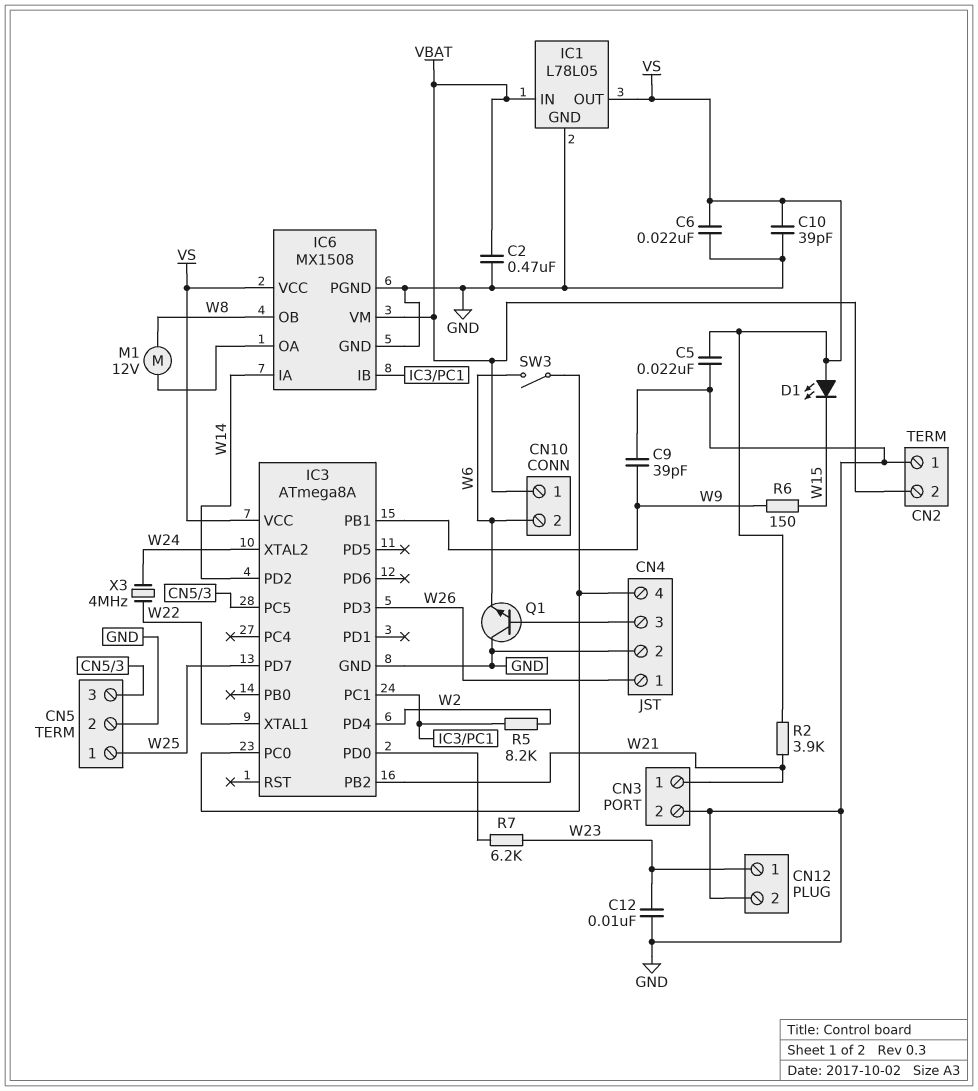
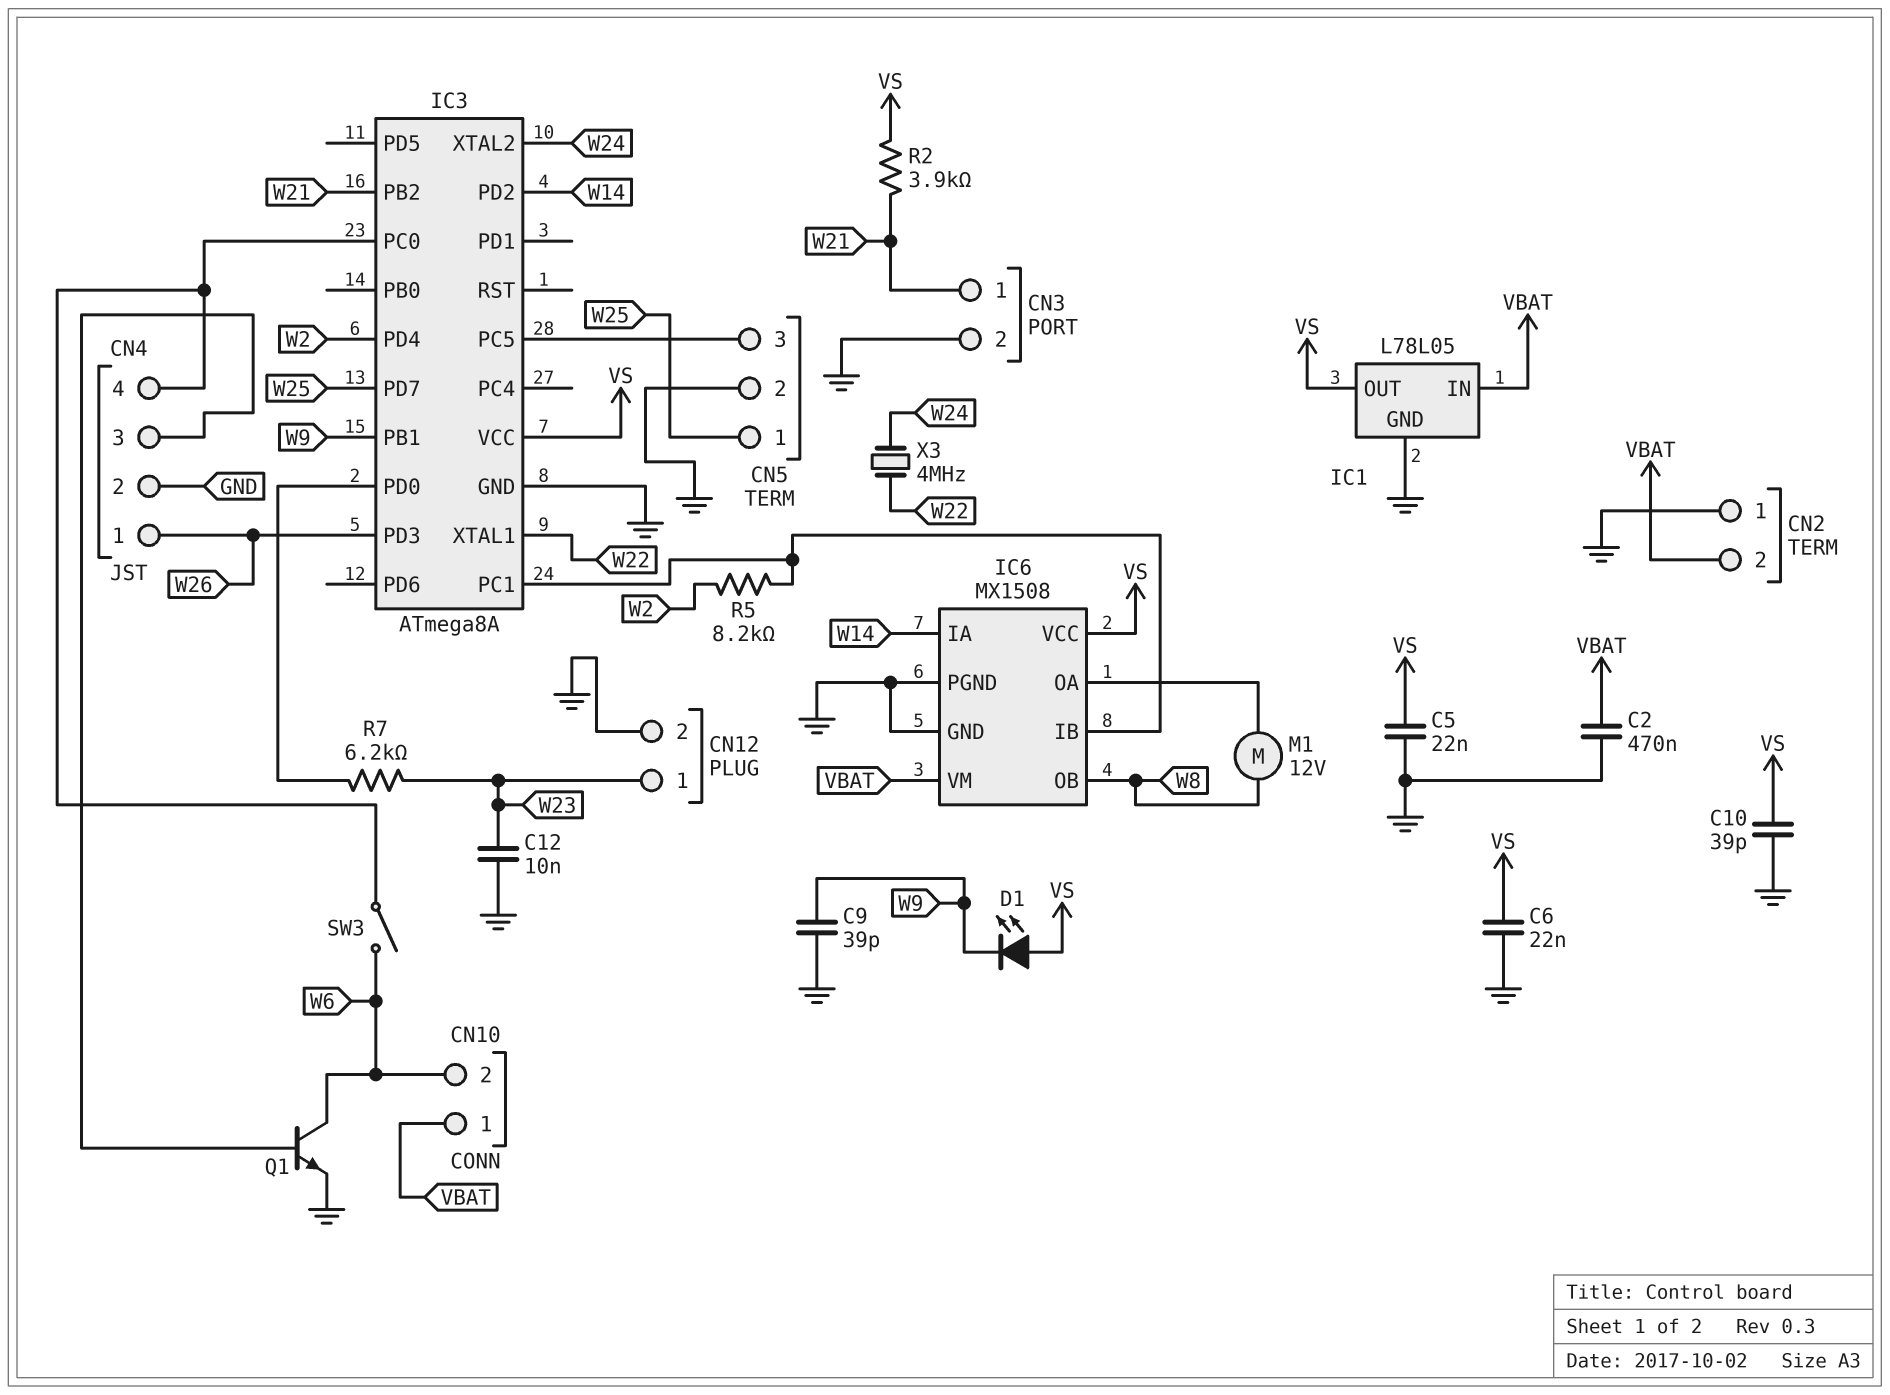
D1: LED (A VS, K W15) -> LED (A VS, K W9)
Q1: NPN (B CN4/3, C GND, E W6) -> NPN (B CN4/3, C W6, E GND)
R6: 150 (W9, W15) -> none

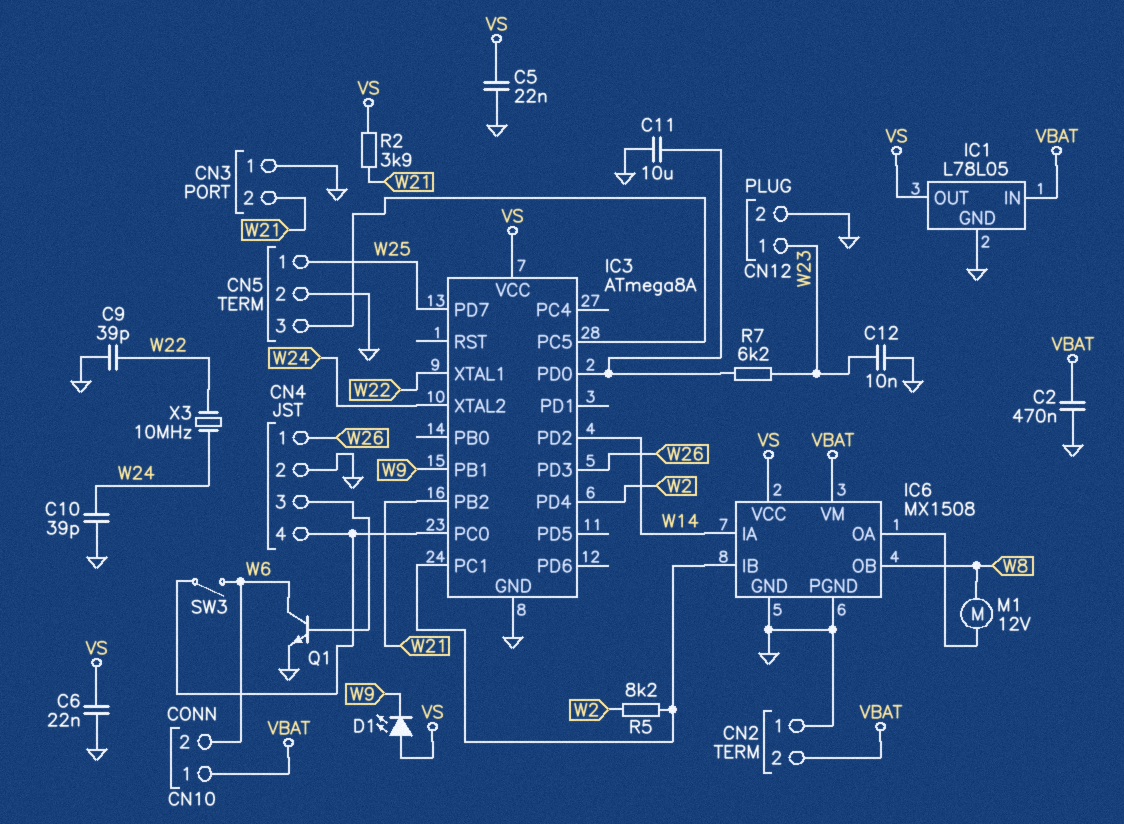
C9: 39pF (GND, W9) -> 39pF (GND, W22)
C10: 39pF (GND, VS) -> 39pF (GND, W24)
C11: none -> 10uF (GND, IC3/PD0)
CN3 pin 1: W21 -> GND
CN3 pin 2: GND -> W21
X3: 4MHz (W22, W24) -> 10MHz (W22, W24)

